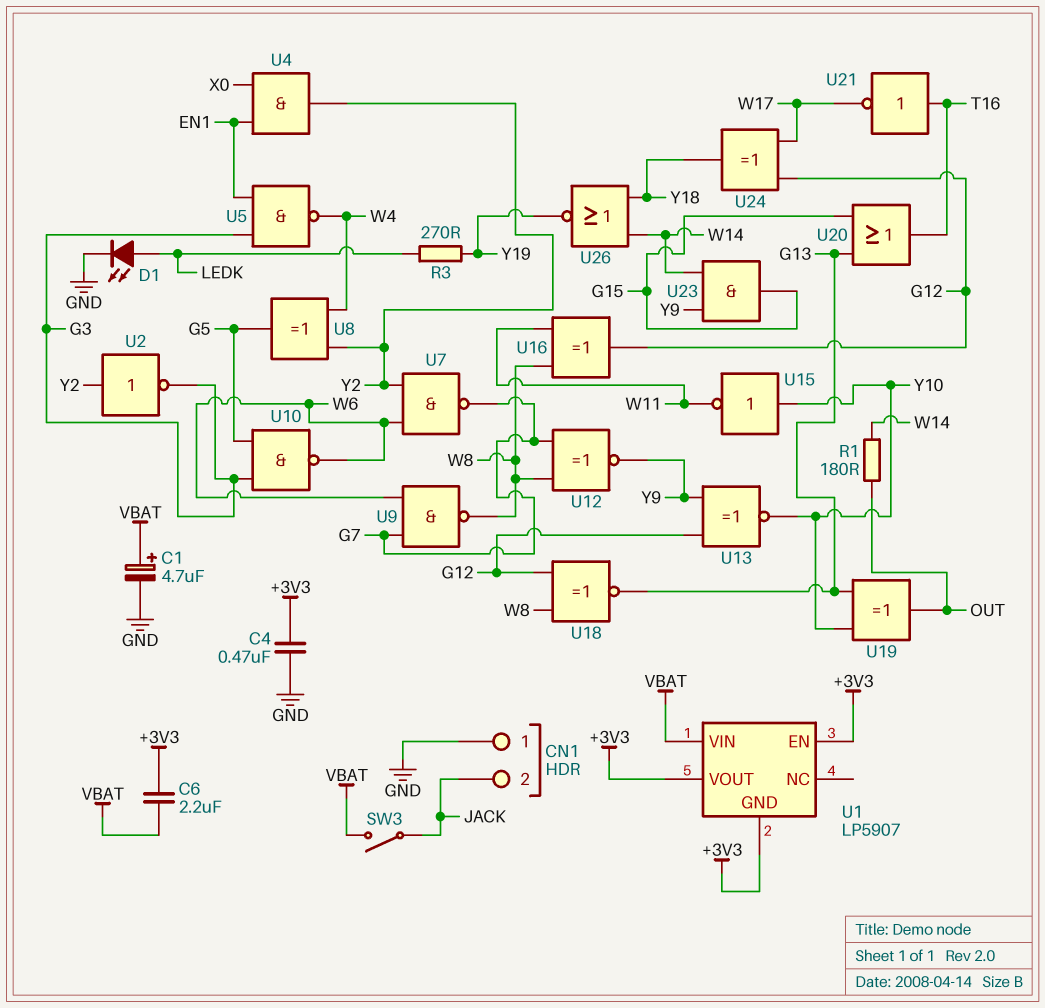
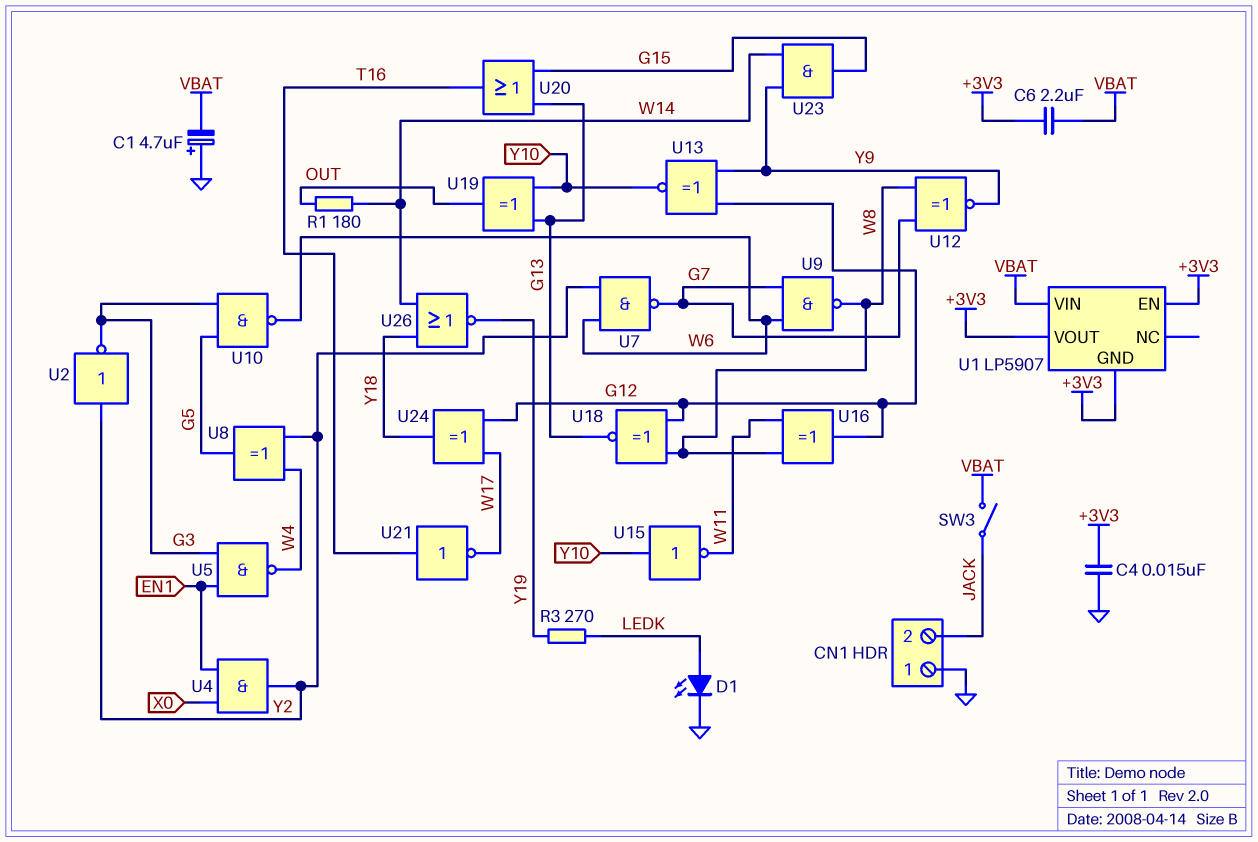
C1: 4.7uF (plus VBAT, minus GND) -> 4.7uF (plus GND, minus VBAT)
C4: 470nF (+3V3, GND) -> 15nF (+3V3, GND)

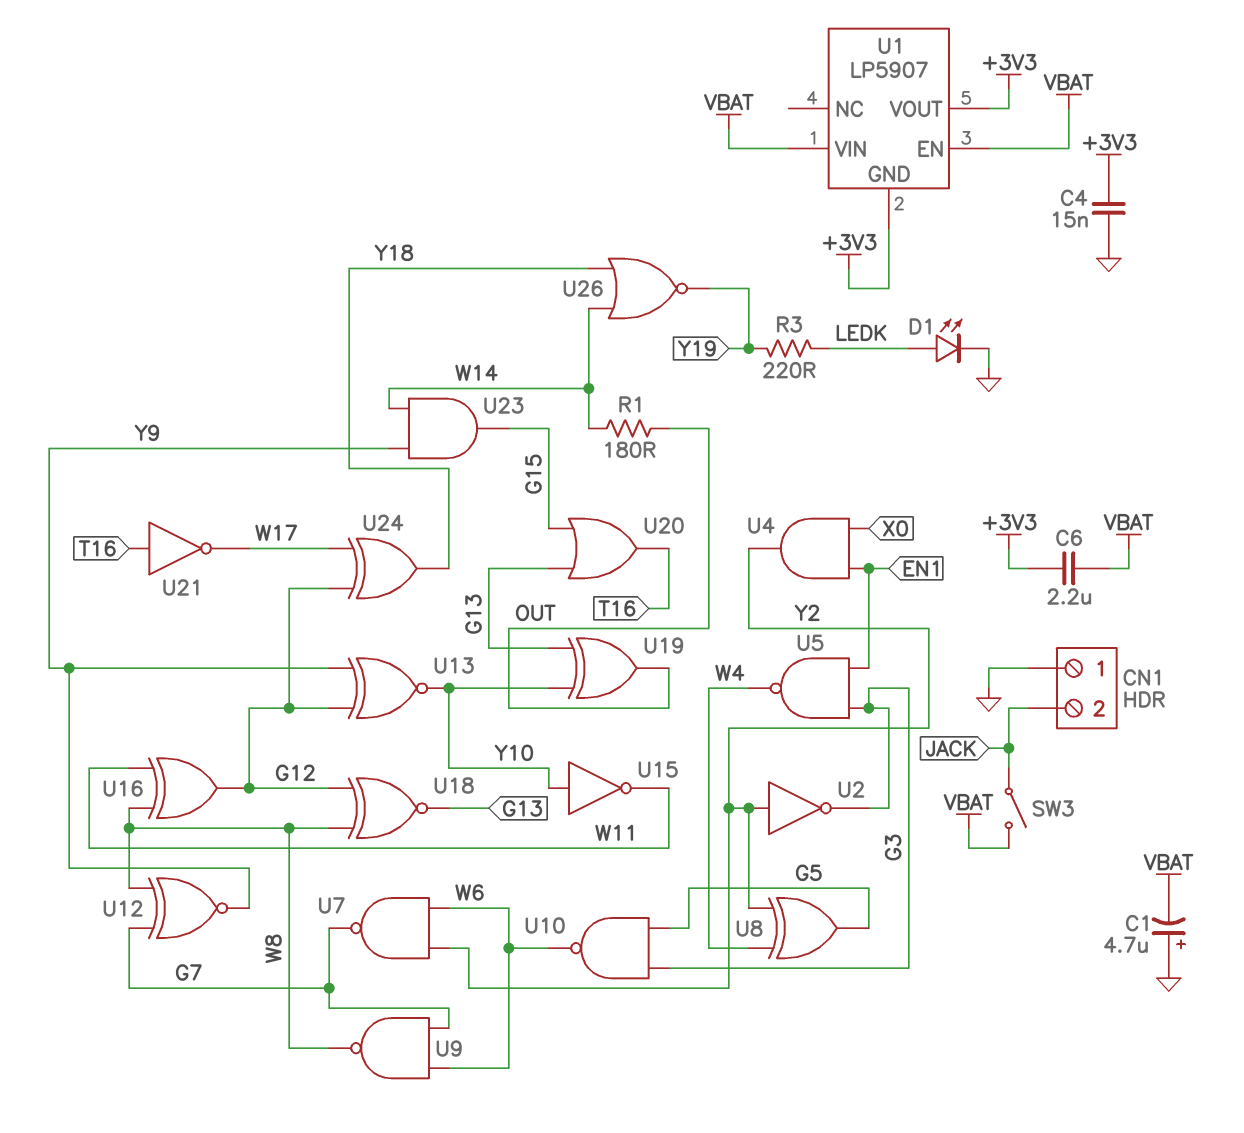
R3: 270 (LEDK, Y19) -> 220 (LEDK, Y19)
U1 pin EN: +3V3 -> VBAT

